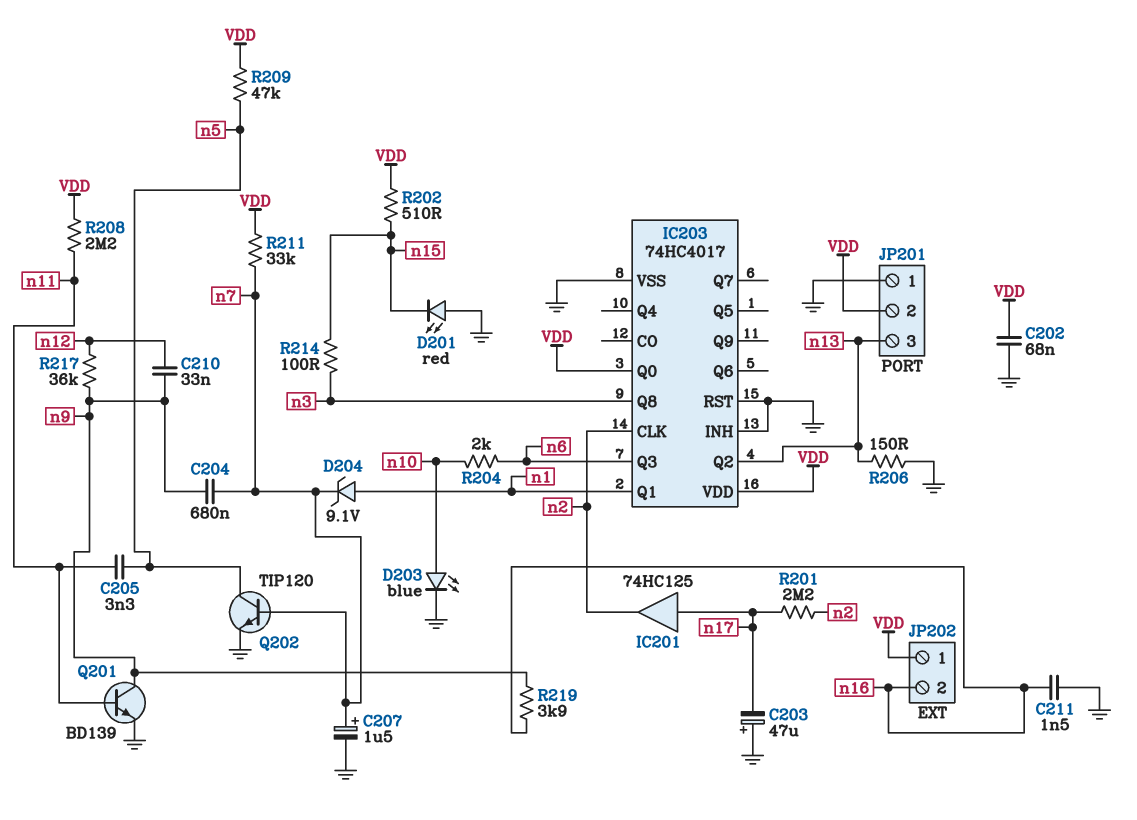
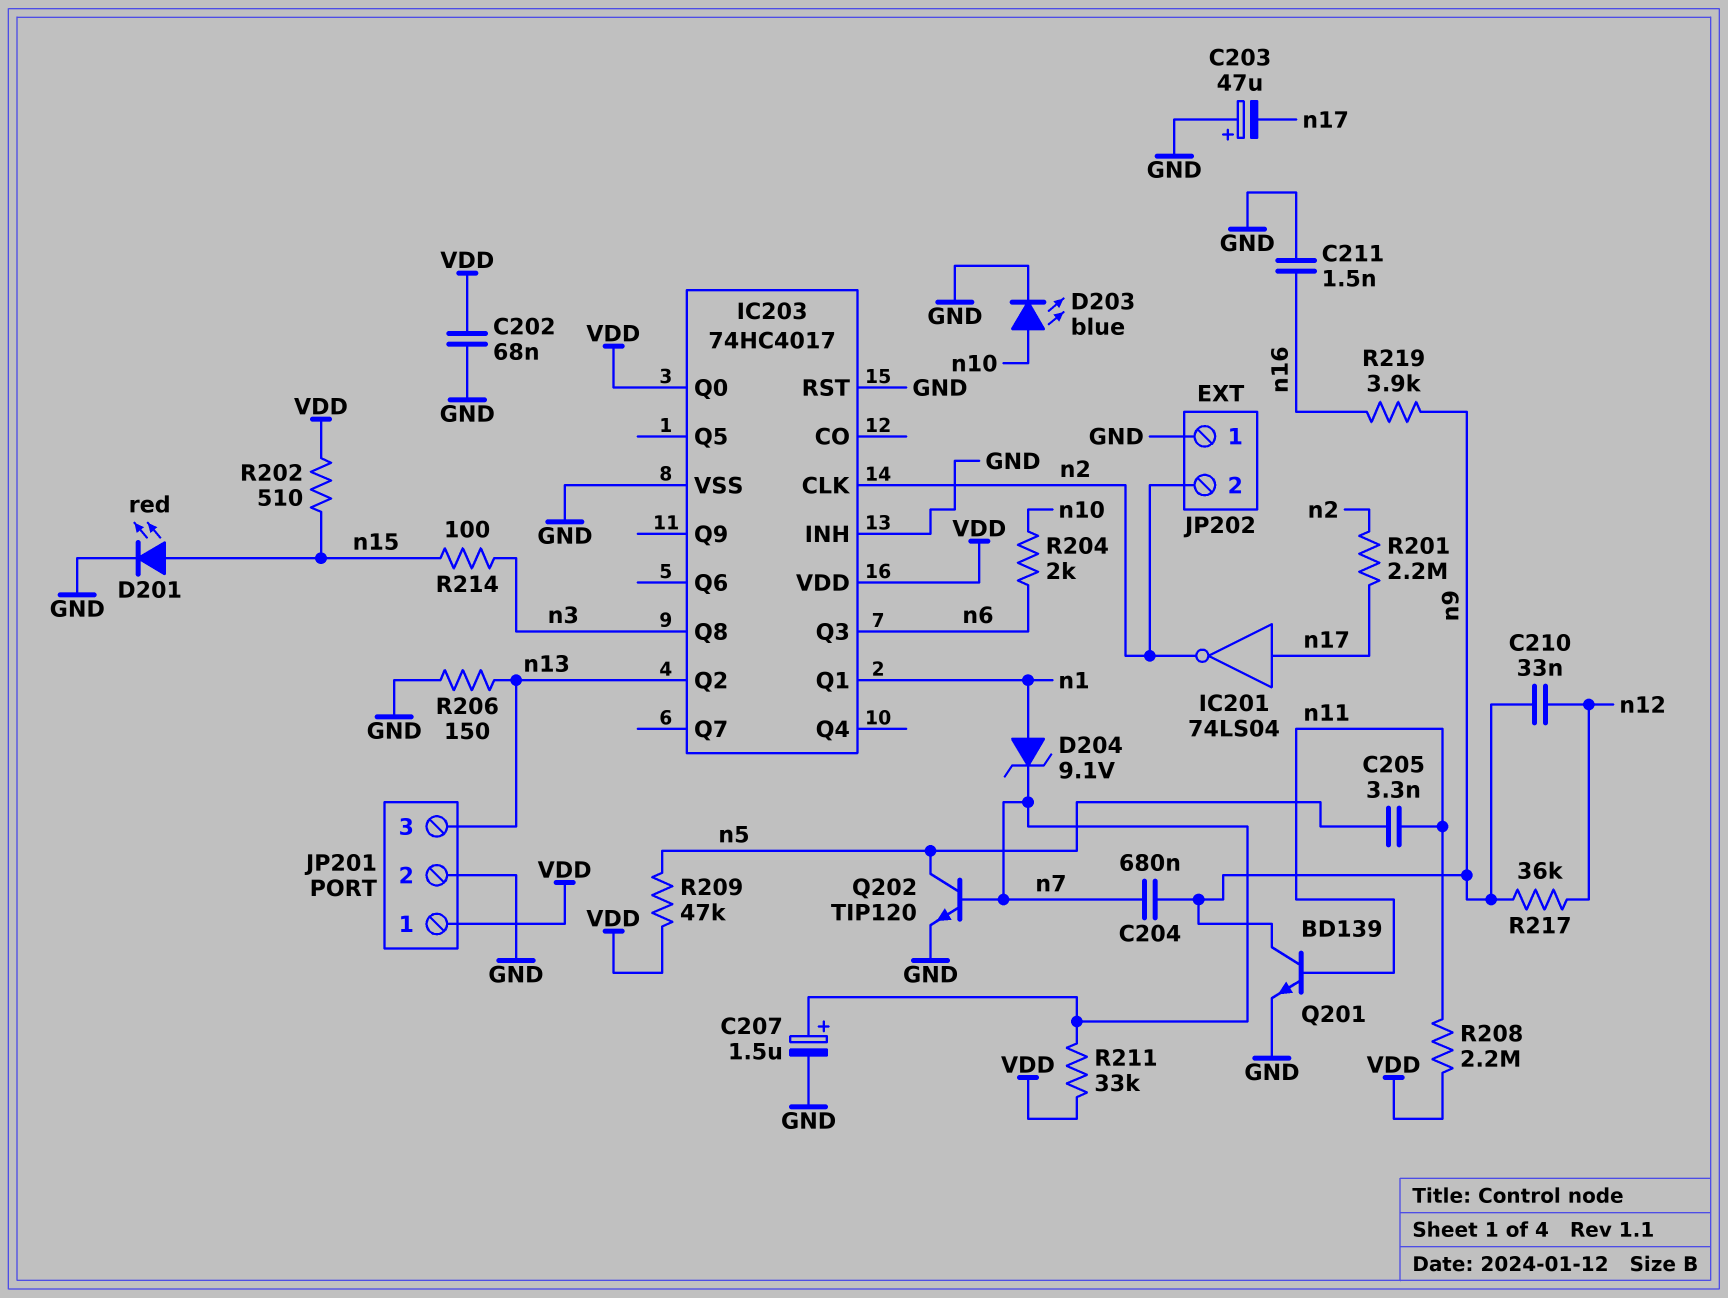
D201: LED red (A GND, K n15) -> LED red (A n15, K GND)
IC201: buffer 74HC125 (in n17, out n2) -> NOT 74LS04 (in n17, out n2)
JP201 pin 1: GND -> VDD
JP201 pin 2: VDD -> GND
JP202 pin 1: VDD -> GND
JP202 pin 2: n16 -> n2

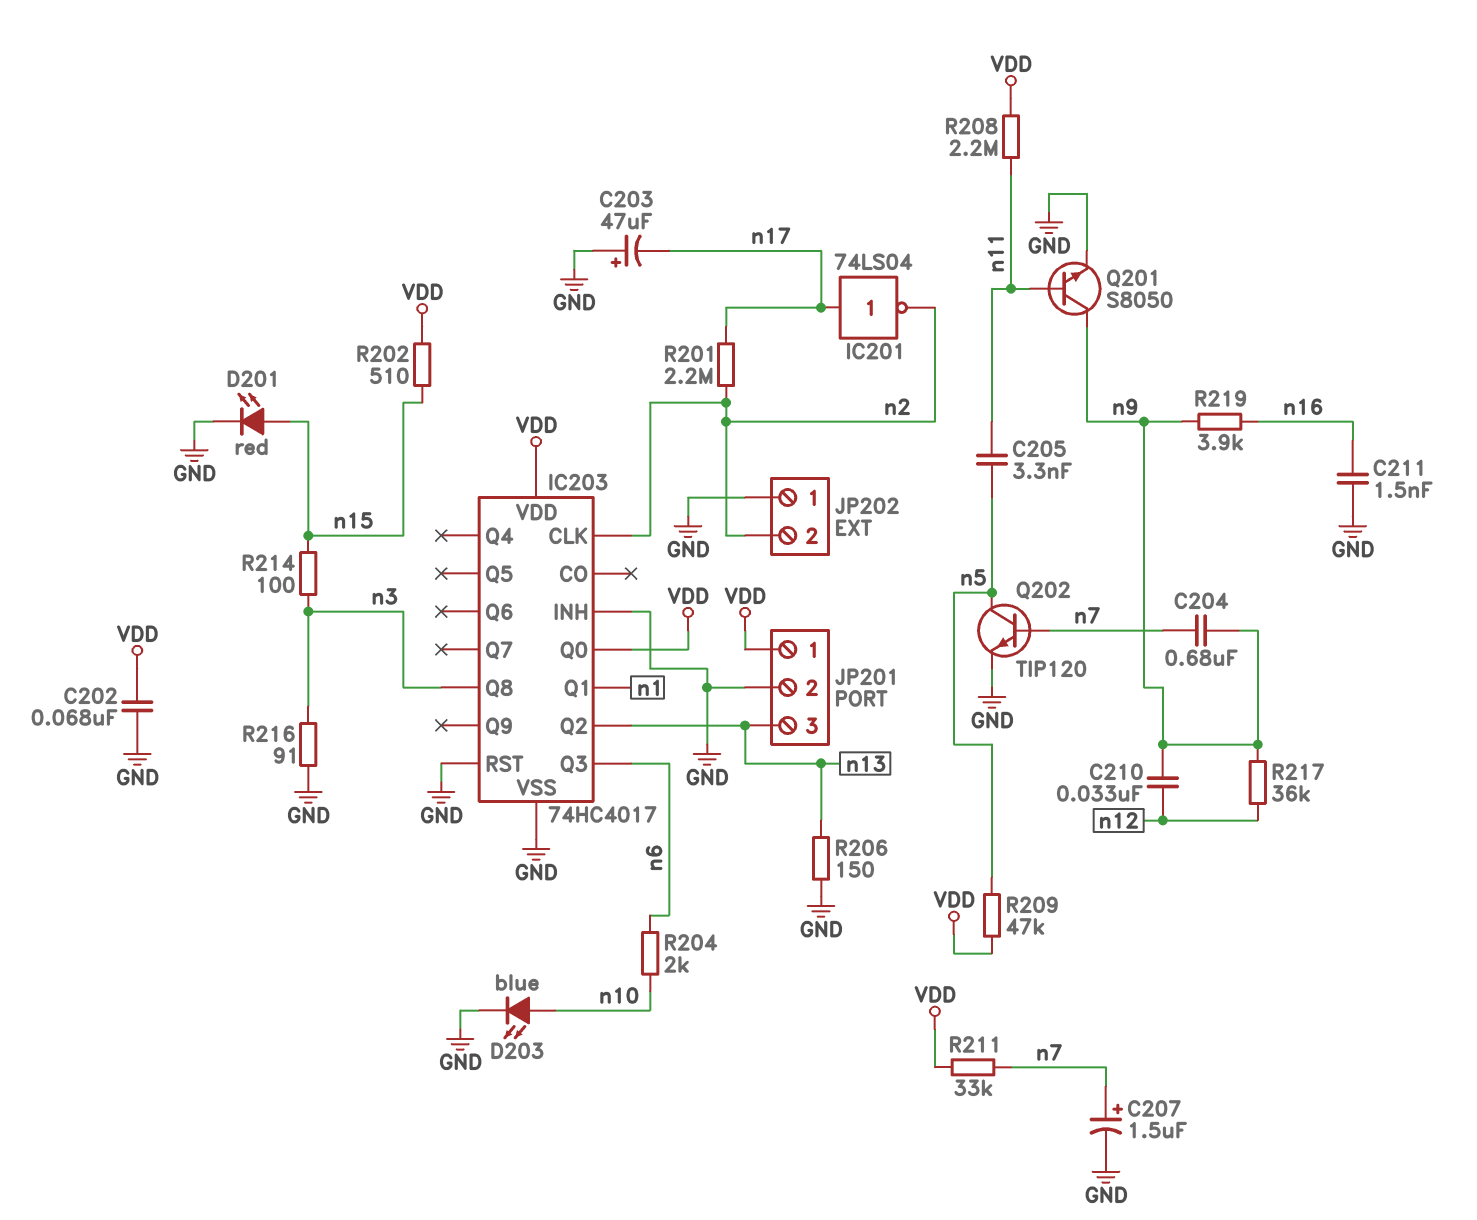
D204: zener 9.1V (A n1, K n7) -> none
Q201: NPN BD139 (B n11, C n9, E GND) -> NPN S8050 (B n11, C n9, E GND)
R216: none -> 91 (GND, n3)

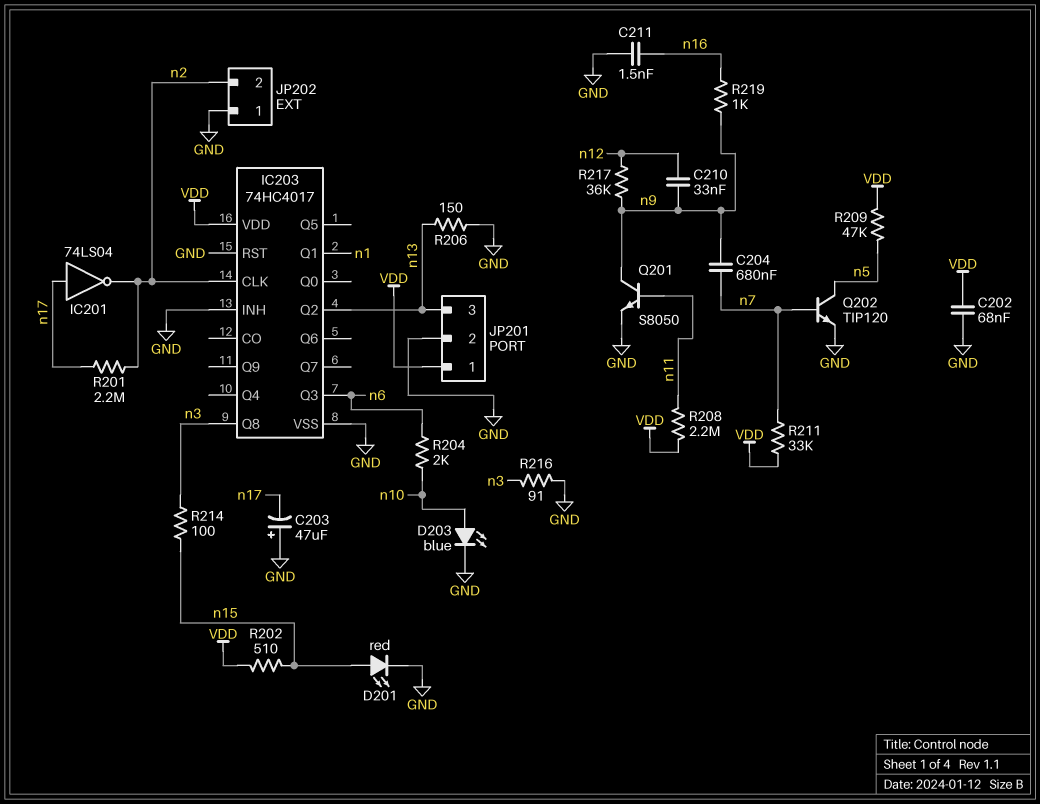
C205: 3.3nF (n5, n11) -> none
C207: 1.5uF (plus n7, minus GND) -> none
IC203 pin Q0: VDD -> none
R219: 3.9k (n9, n16) -> 1k (n9, n16)

